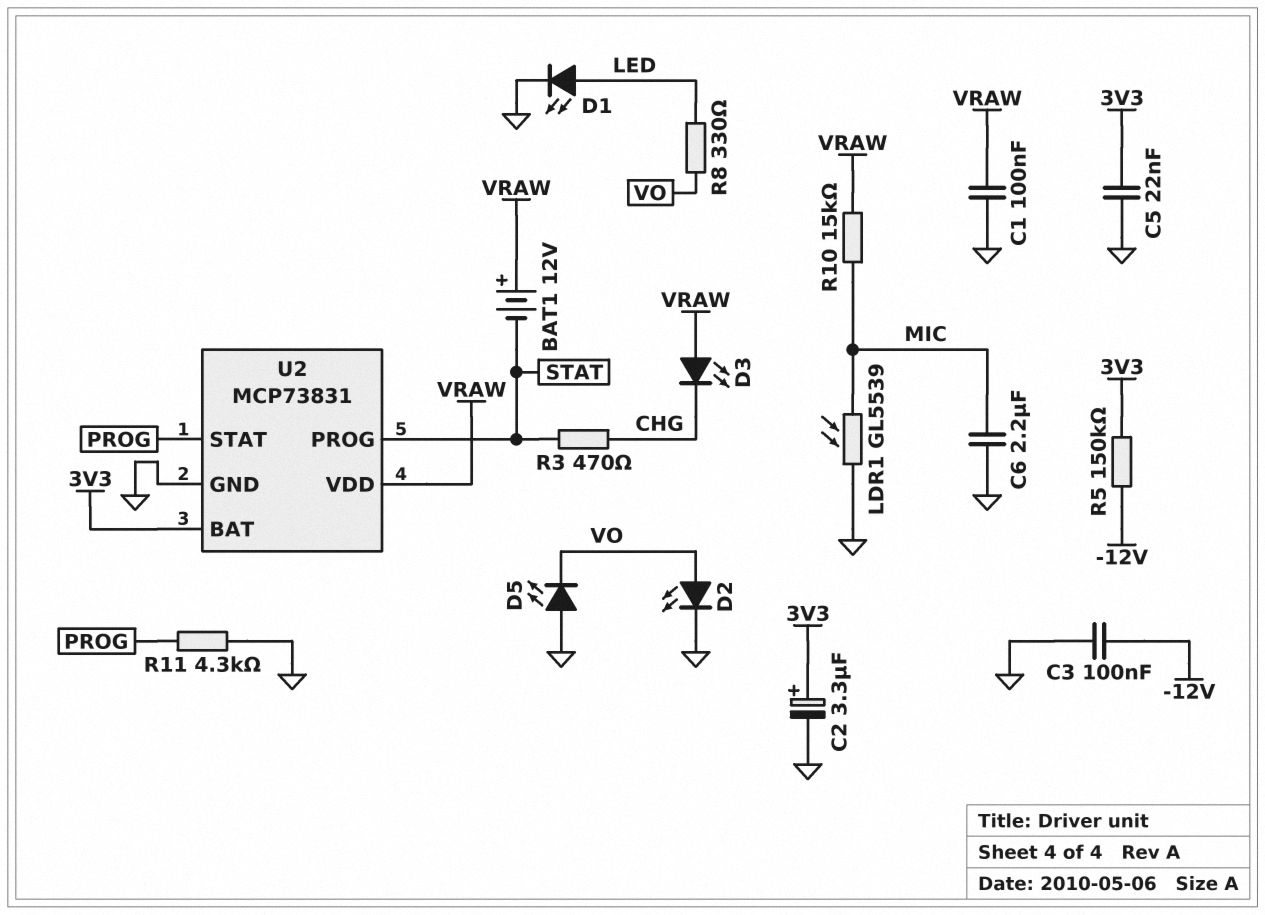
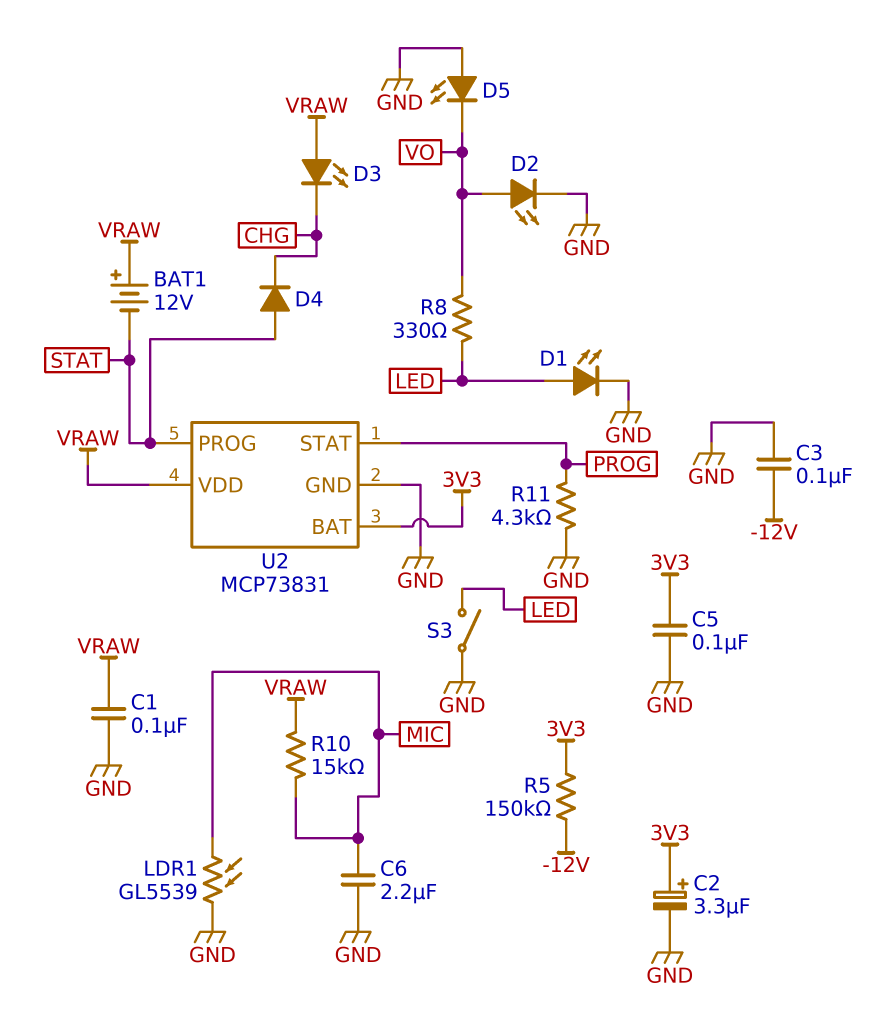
C5: 22nF (3V3, GND) -> 100nF (3V3, GND)
D4: none -> diode (A STAT, K CHG)
R3: 470 (CHG, STAT) -> none
S3: none -> switch (GND, LED)

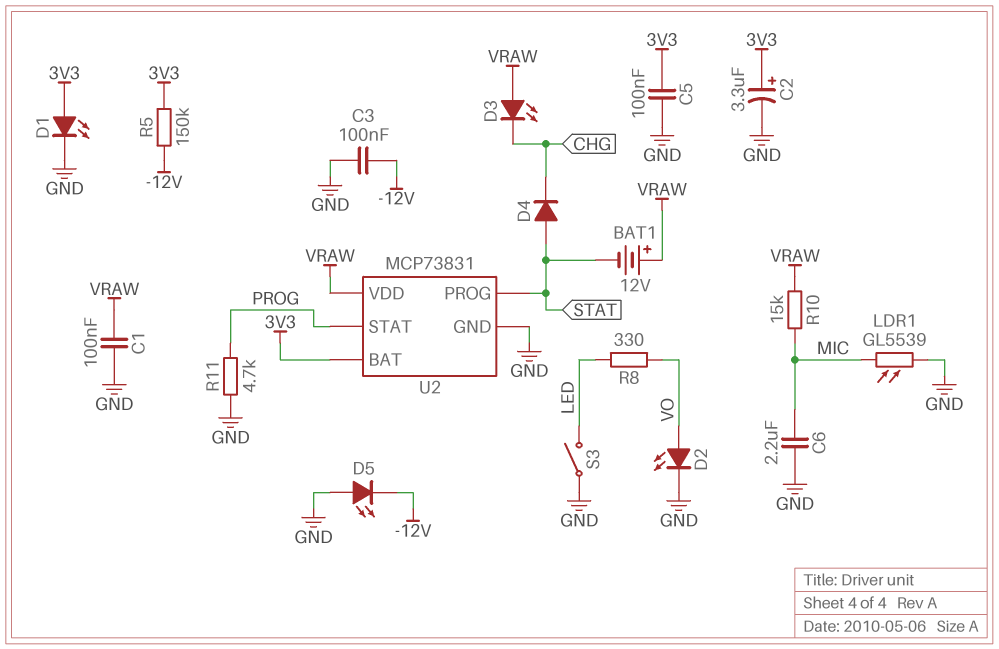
D1: LED (A LED, K GND) -> LED (A 3V3, K GND)
D5: LED (A GND, K VO) -> LED (A GND, K -12V)
R11: 4.3k (GND, PROG) -> 4.7k (GND, PROG)

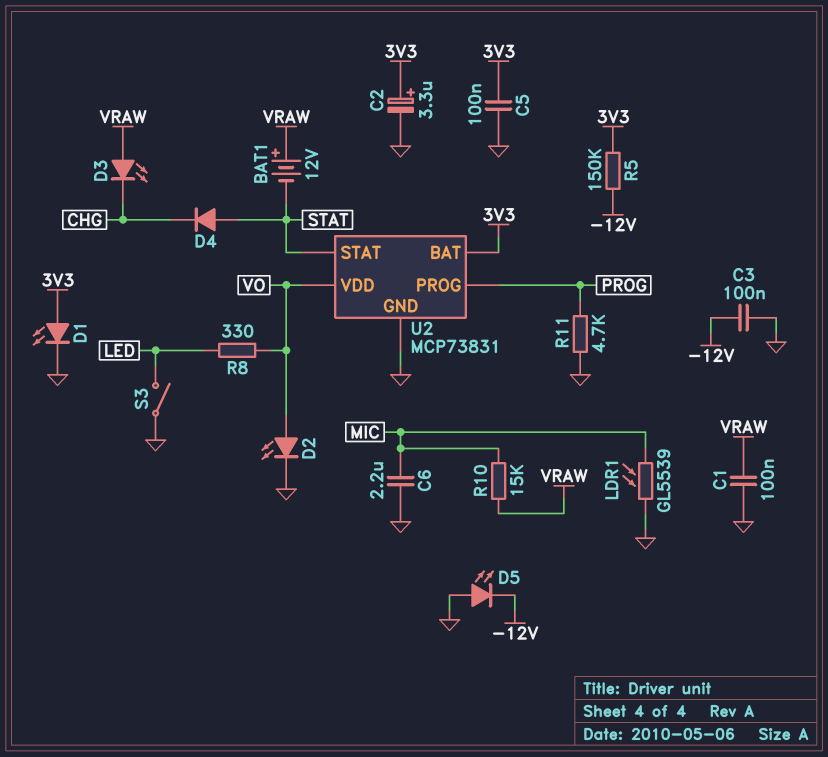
U2 pin PROG: STAT -> PROG
U2 pin STAT: PROG -> STAT
U2 pin VDD: VRAW -> VO

